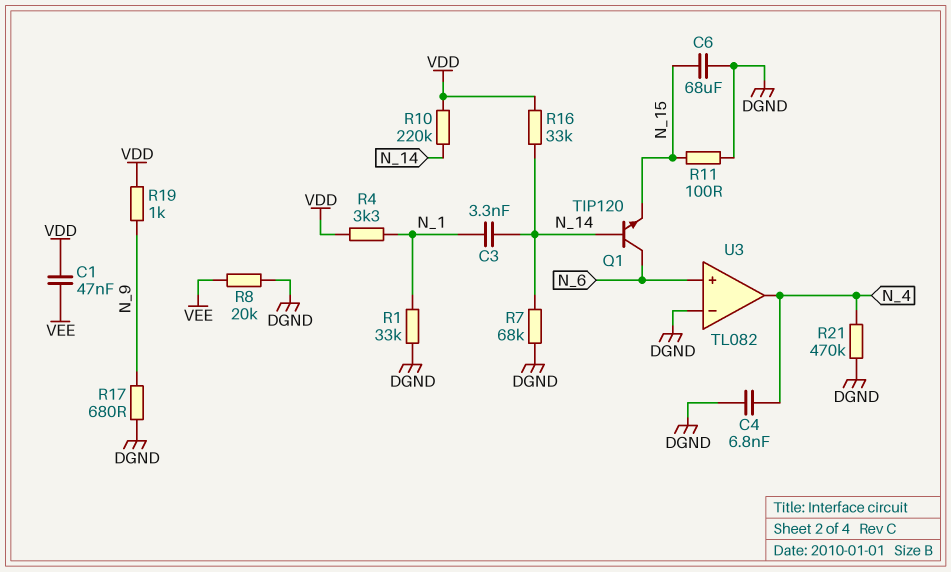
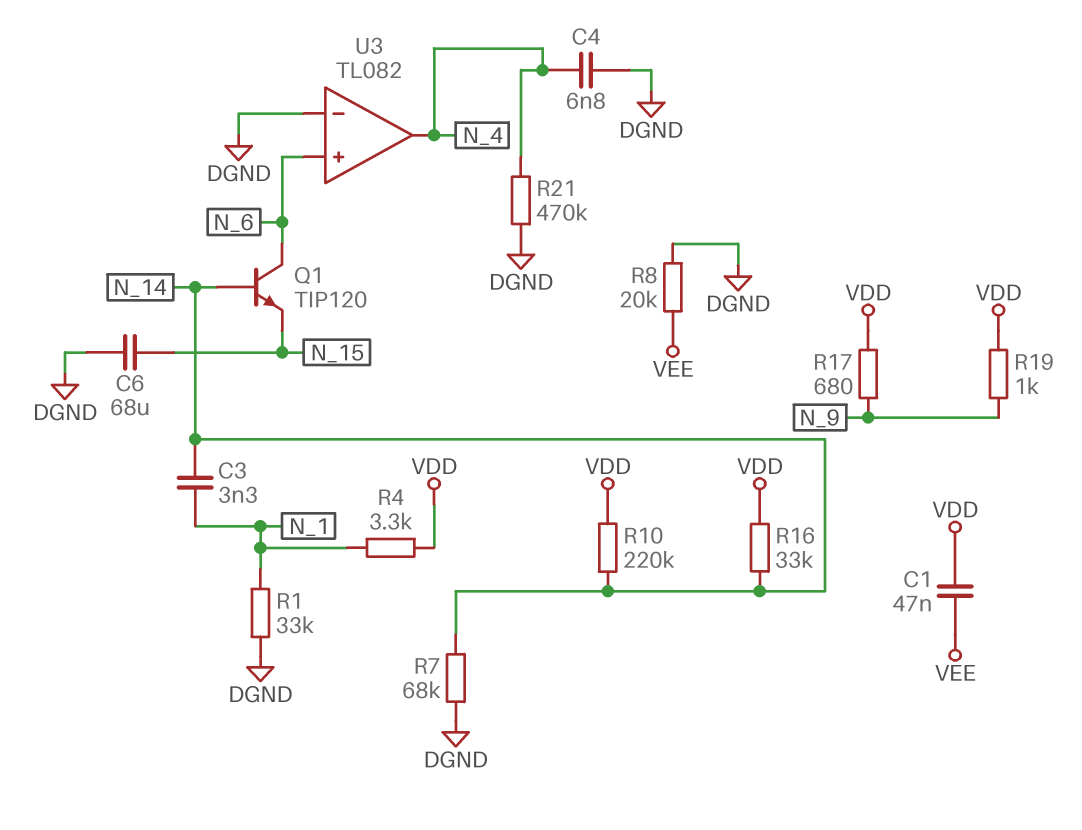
R11: 100 (DGND, N_15) -> none
R17: 680 (DGND, N_9) -> 680 (N_9, VDD)

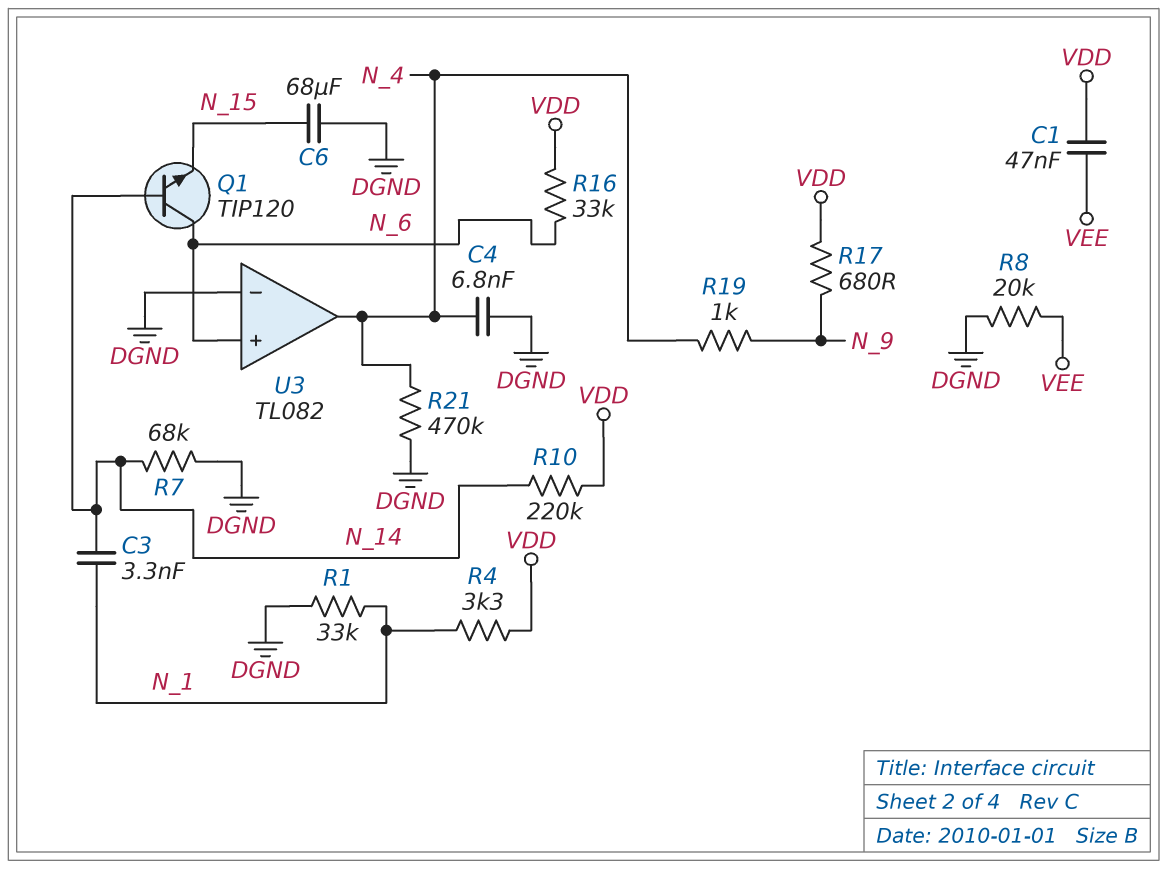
R16: 33k (N_14, VDD) -> 33k (N_6, VDD)
R19: 1k (N_9, VDD) -> 1k (N_4, N_9)

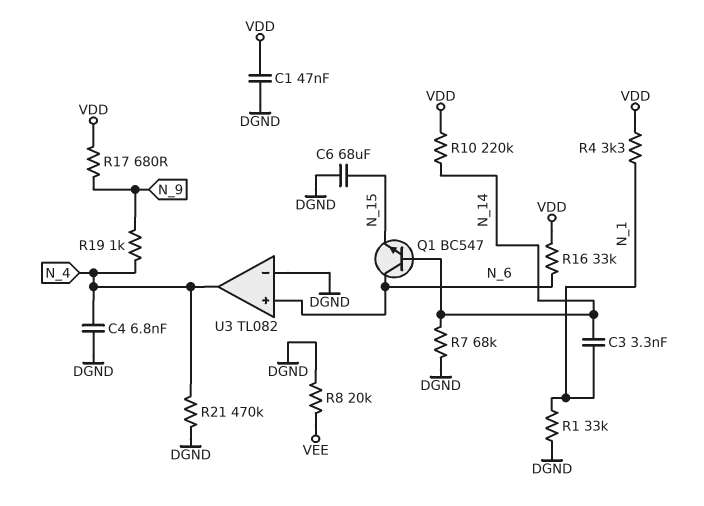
C1: 47nF (VDD, VEE) -> 47nF (DGND, VDD)
Q1: NPN TIP120 (B N_14, C N_6, E N_15) -> NPN BC547 (B N_14, C N_6, E N_15)

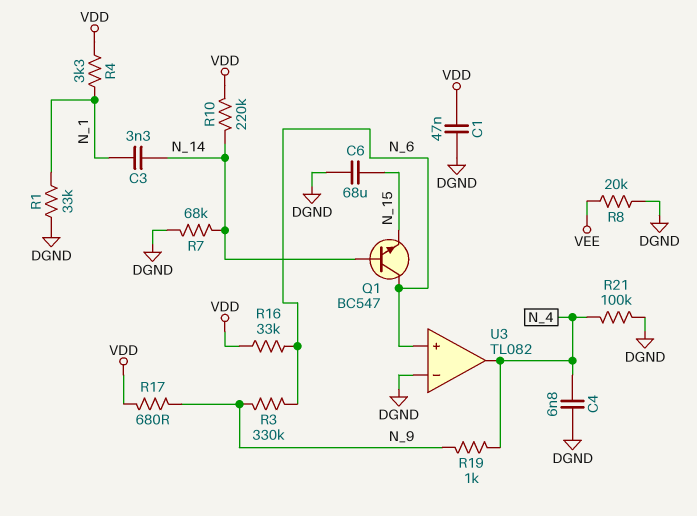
R3: none -> 330k (N_6, N_9)
R21: 470k (DGND, N_4) -> 100k (DGND, N_4)

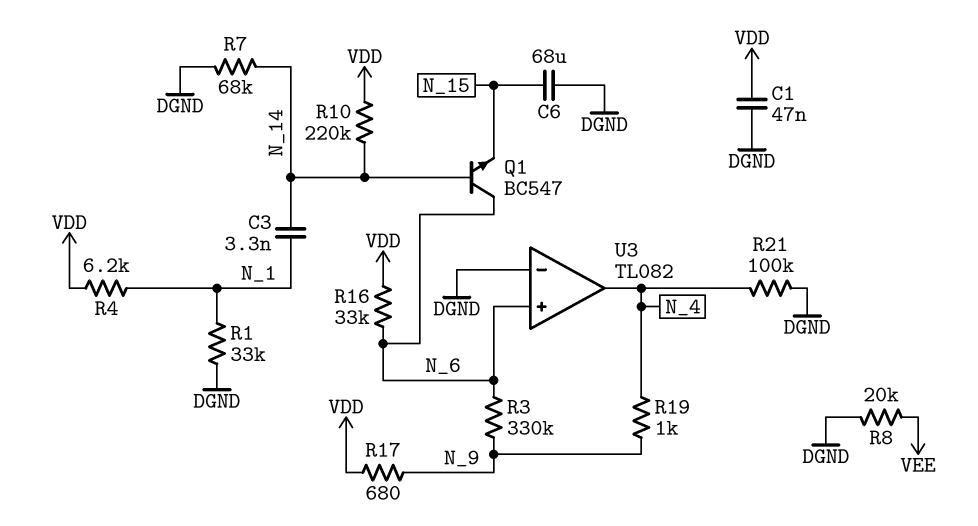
C4: 6.8nF (DGND, N_4) -> none
R4: 3.3k (N_1, VDD) -> 6.2k (N_1, VDD)

